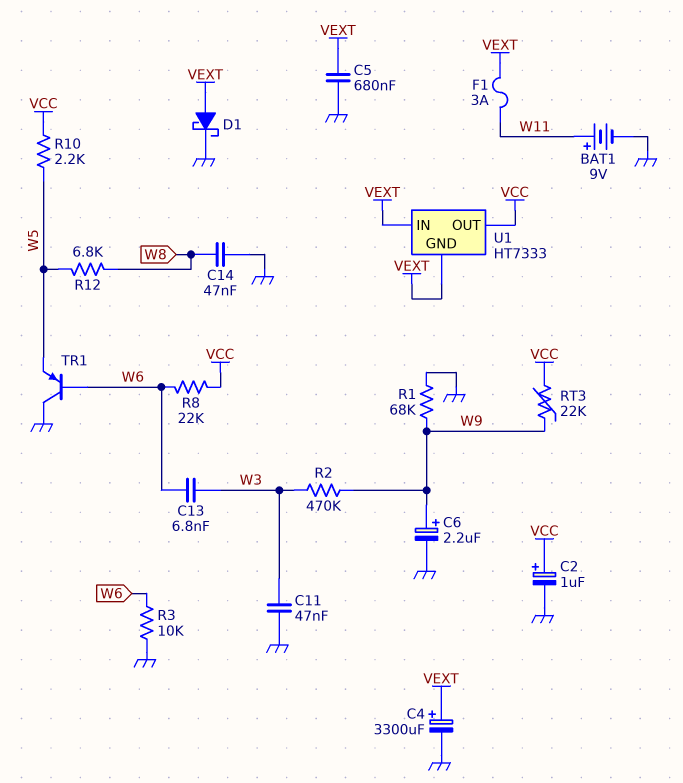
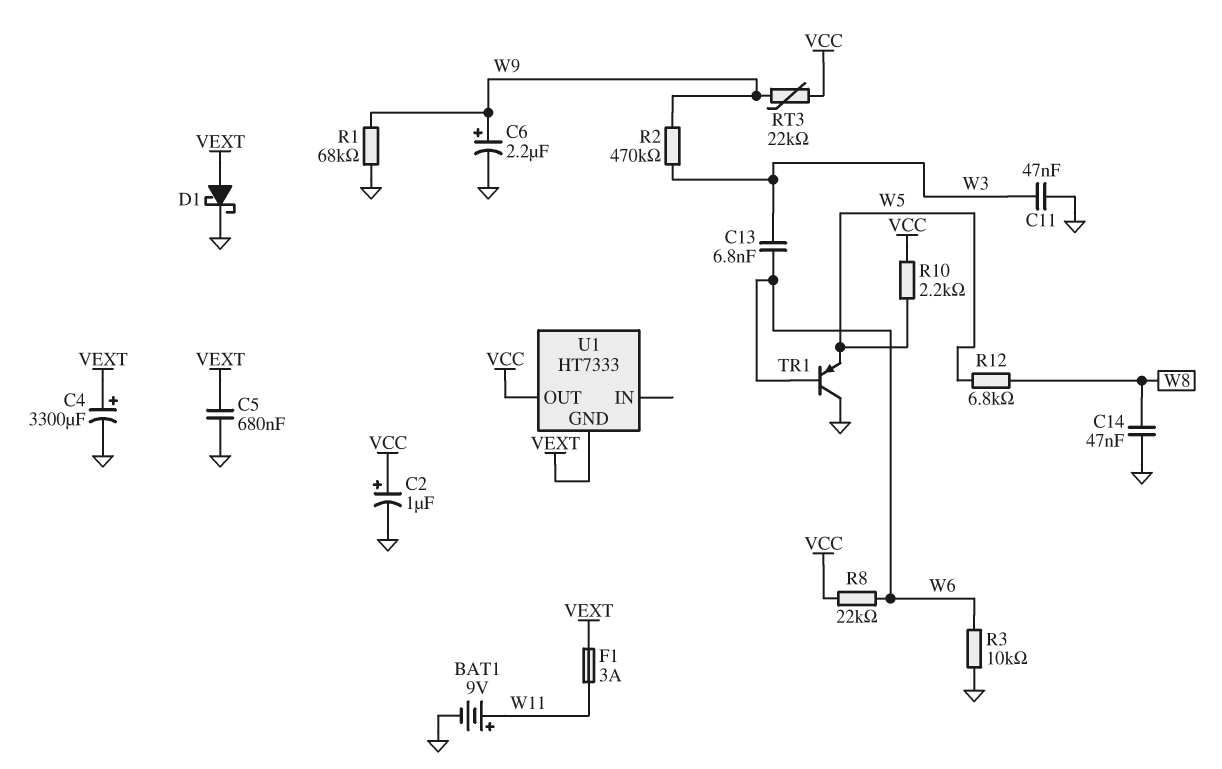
U1 pin IN: VEXT -> none

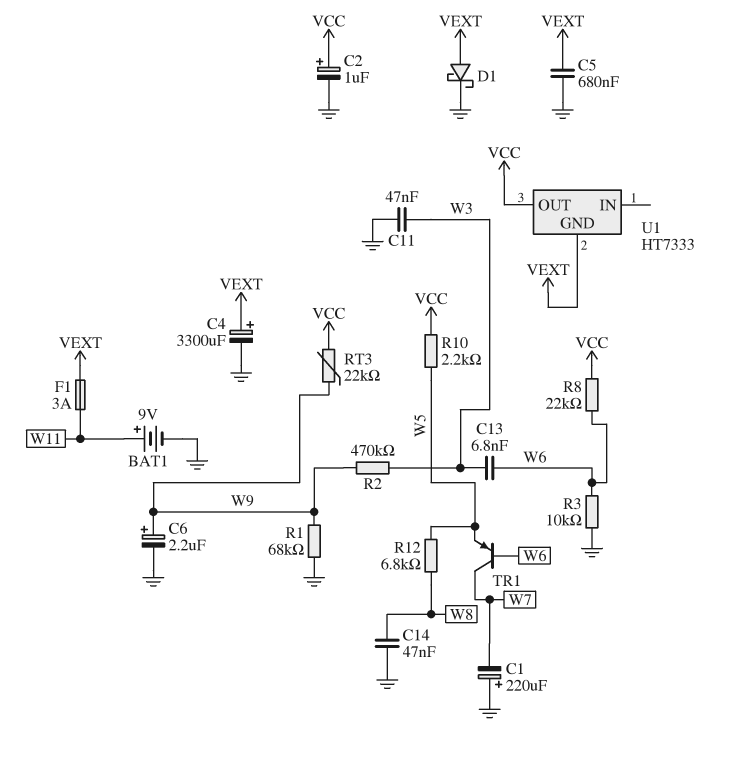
C1: none -> 220uF (plus GND, minus W7)
TR1: PNP (B W6, C GND, E W5) -> PNP (B W6, C W7, E W5)

